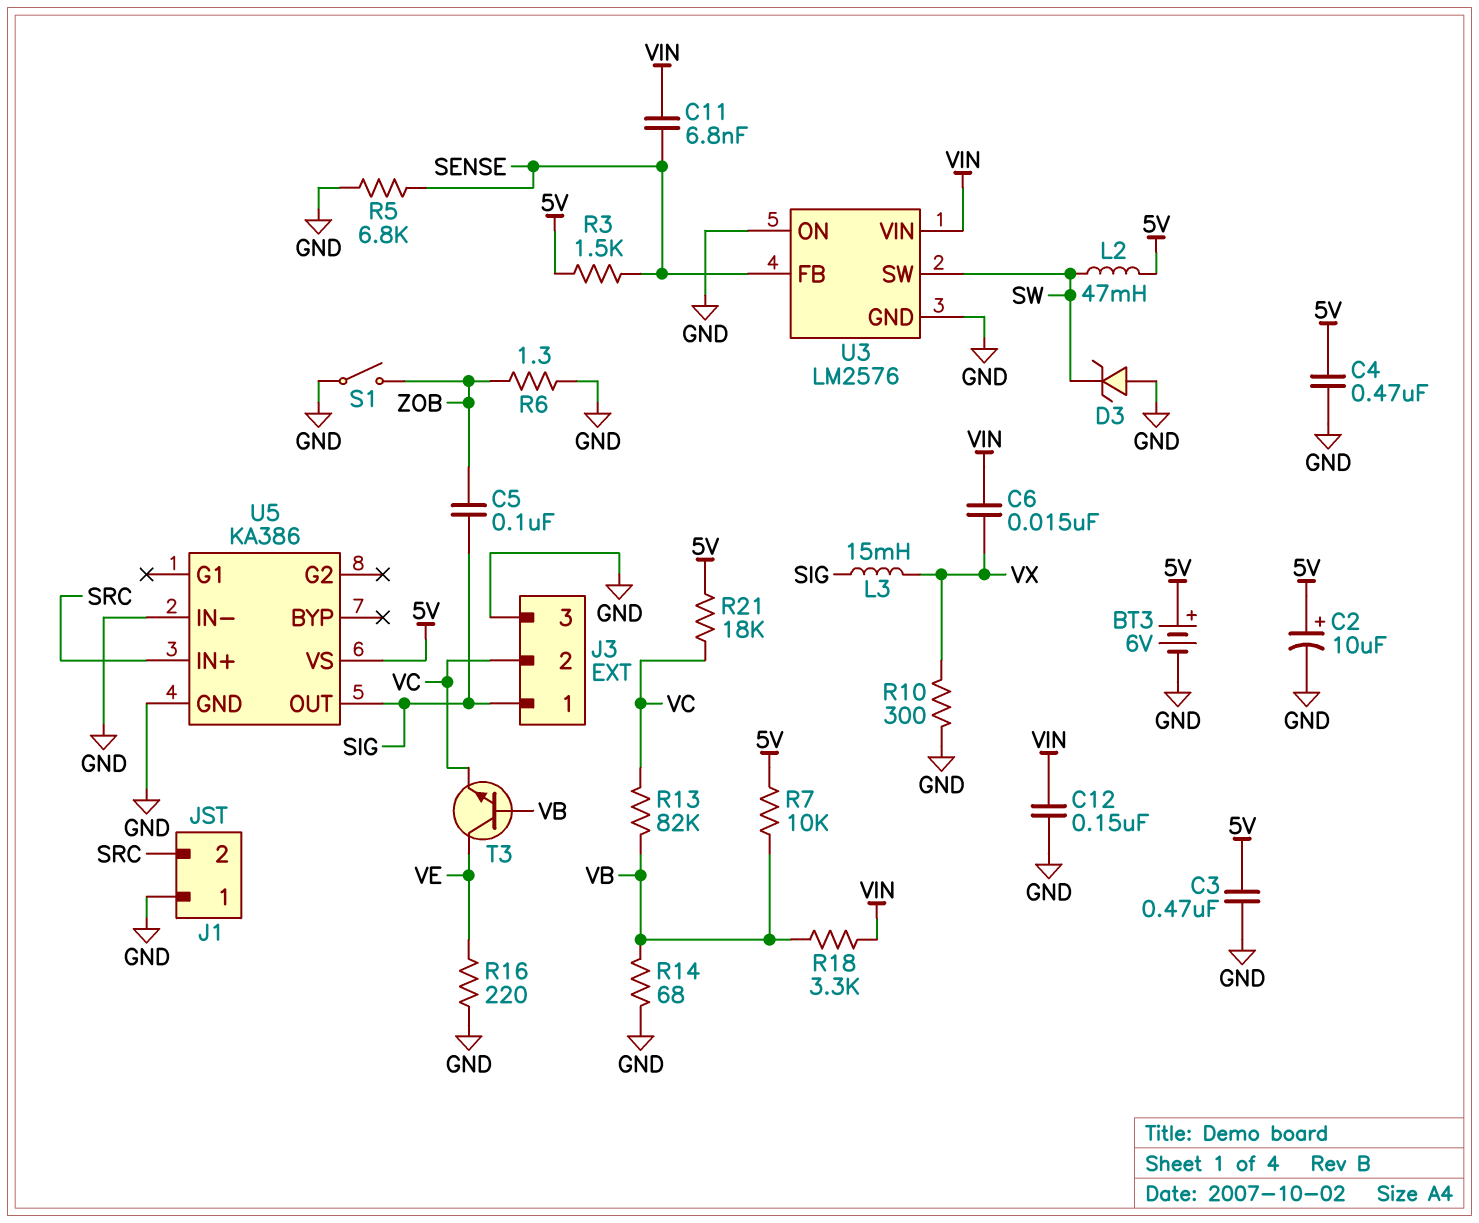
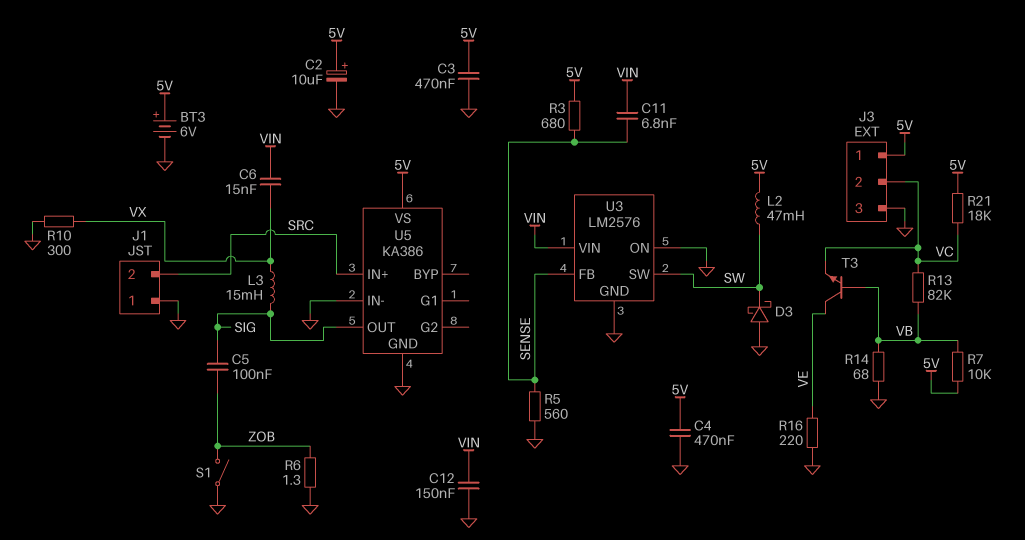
D3: zener (A GND, K SW) -> schottky (A GND, K SW)
J3 pin 1: SIG -> 5V
R3: 1.5k (5V, SENSE) -> 680 (5V, SENSE)
R5: 6.8k (GND, SENSE) -> 560 (GND, SENSE)
R18: 3.3k (VB, VIN) -> none

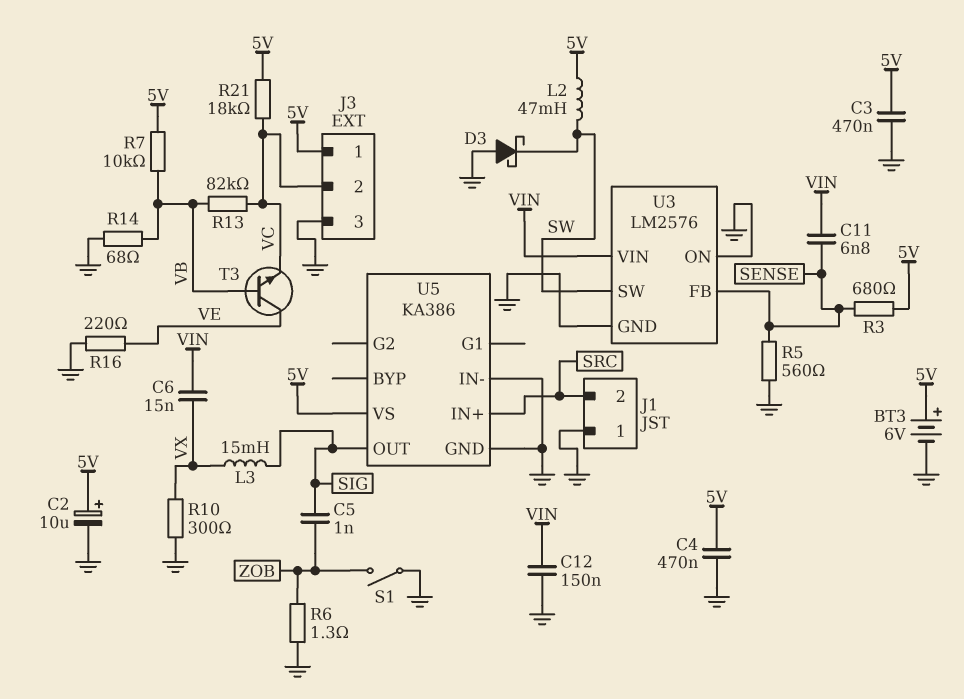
C5: 100nF (SIG, ZOB) -> 1nF (SIG, ZOB)

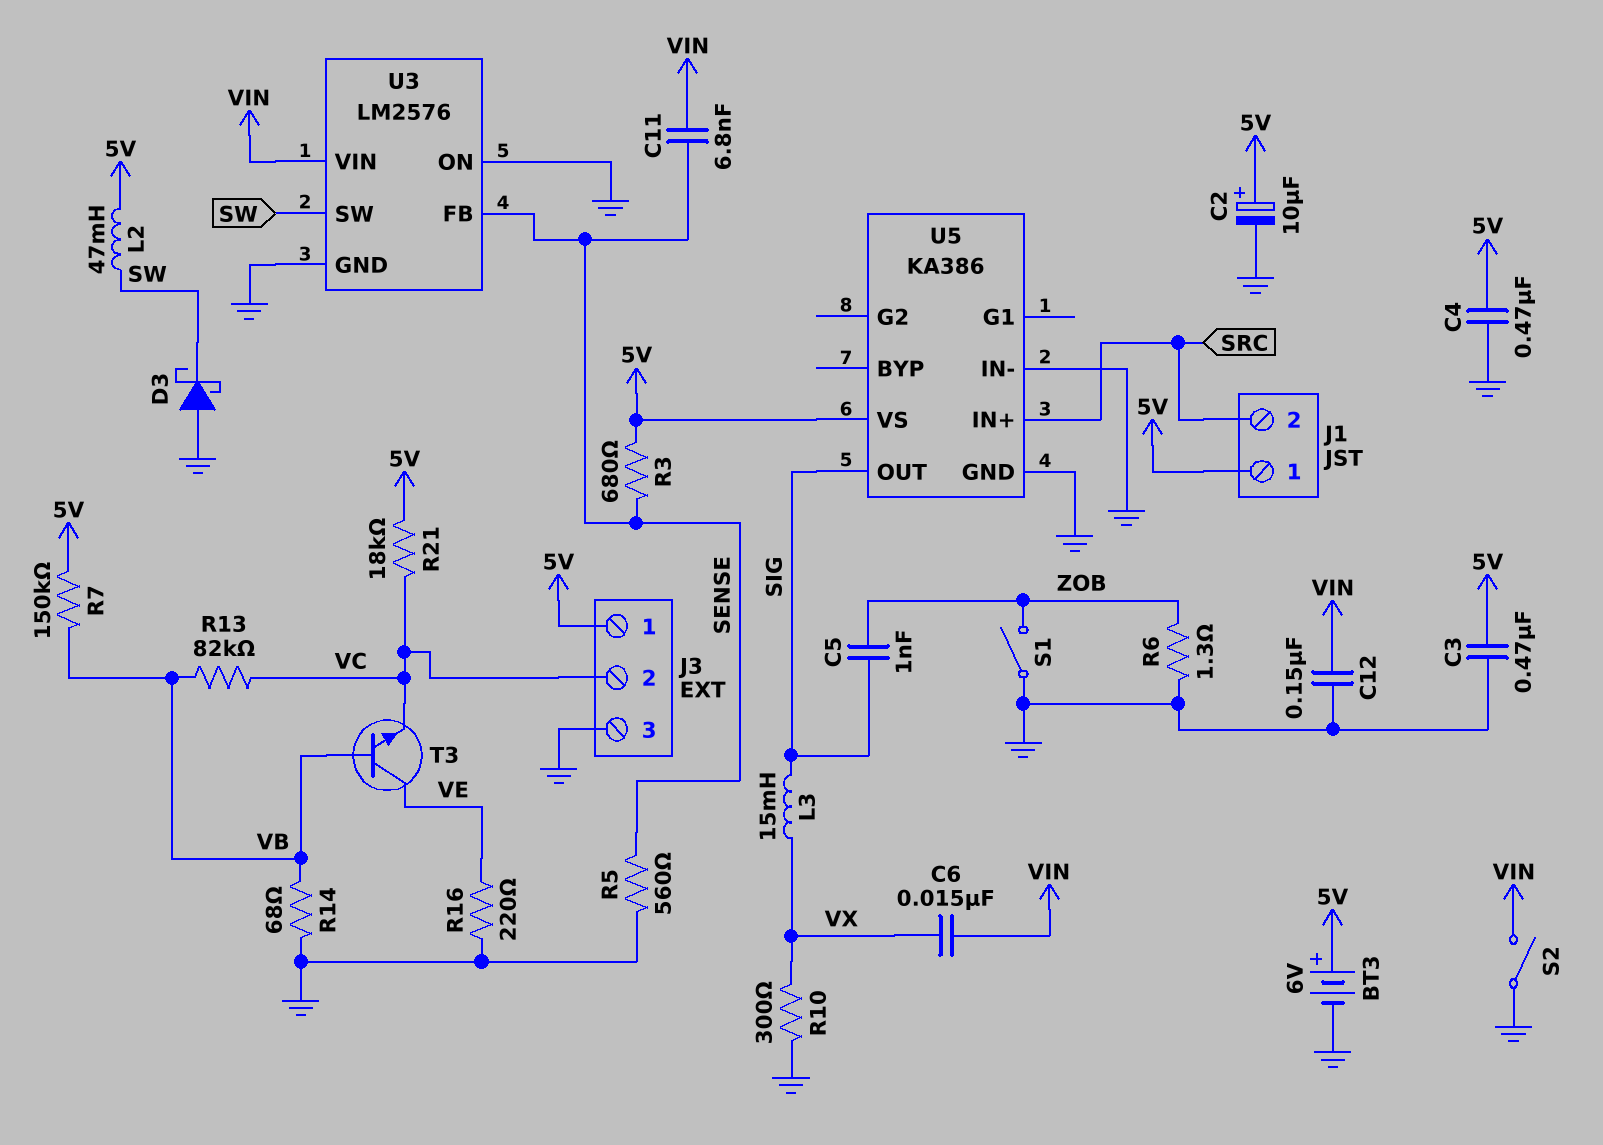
J1 pin 1: GND -> 5V
R7: 10k (5V, VB) -> 150k (5V, VB)
S2: none -> switch (GND, VIN)

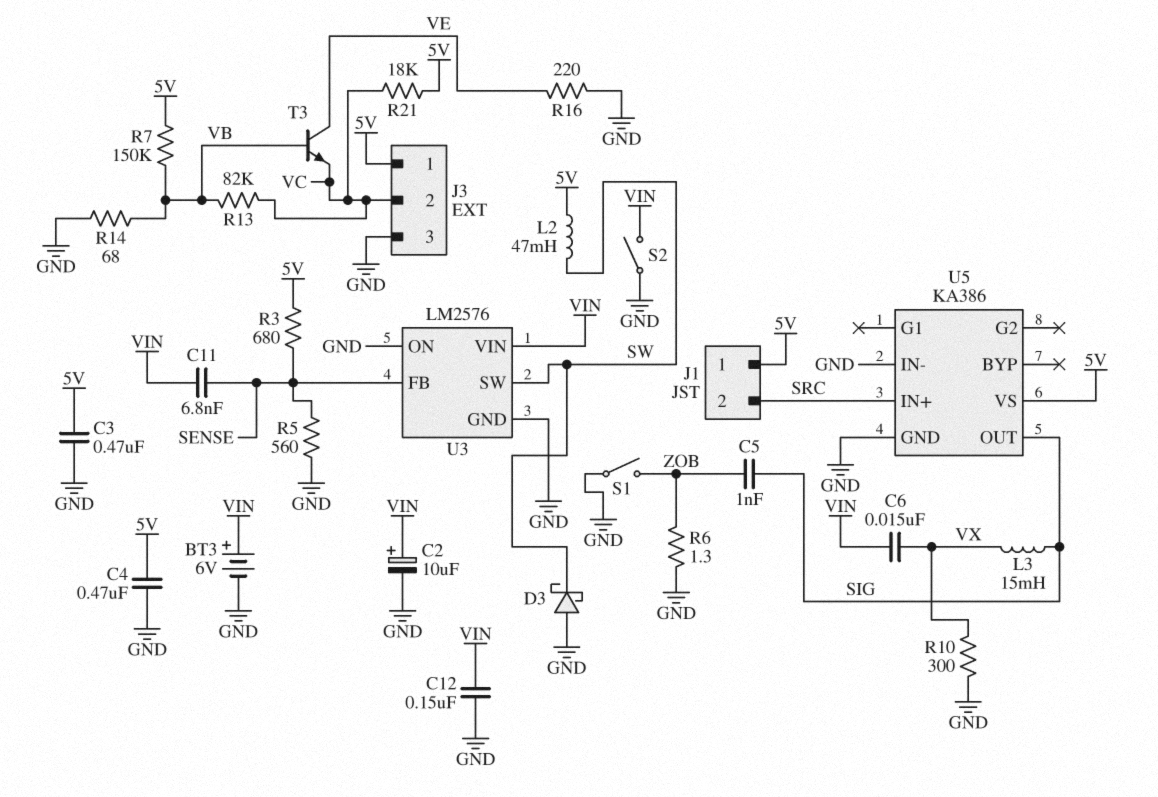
BT3: 6V (plus 5V, minus GND) -> 6V (plus VIN, minus GND)
C2: 10uF (plus 5V, minus GND) -> 10uF (plus VIN, minus GND)

